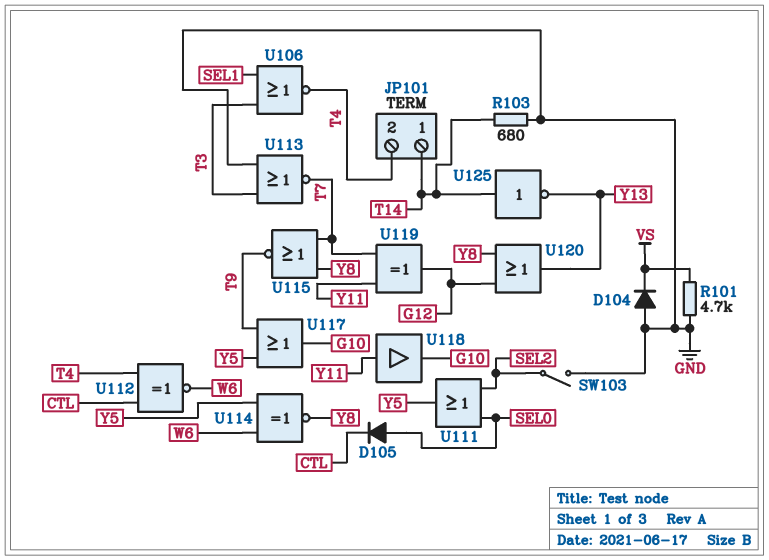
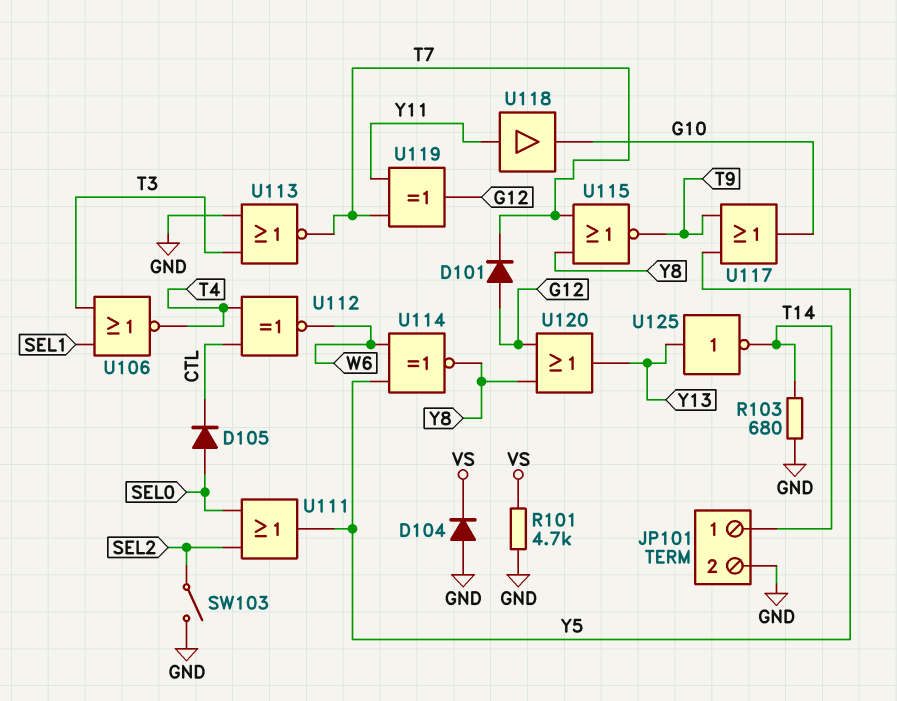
D101: none -> diode (A G12, K T7)
JP101 pin 2: T4 -> GND
U125: NOT (in T14, out Y13) -> NOT (in Y13, out T14)

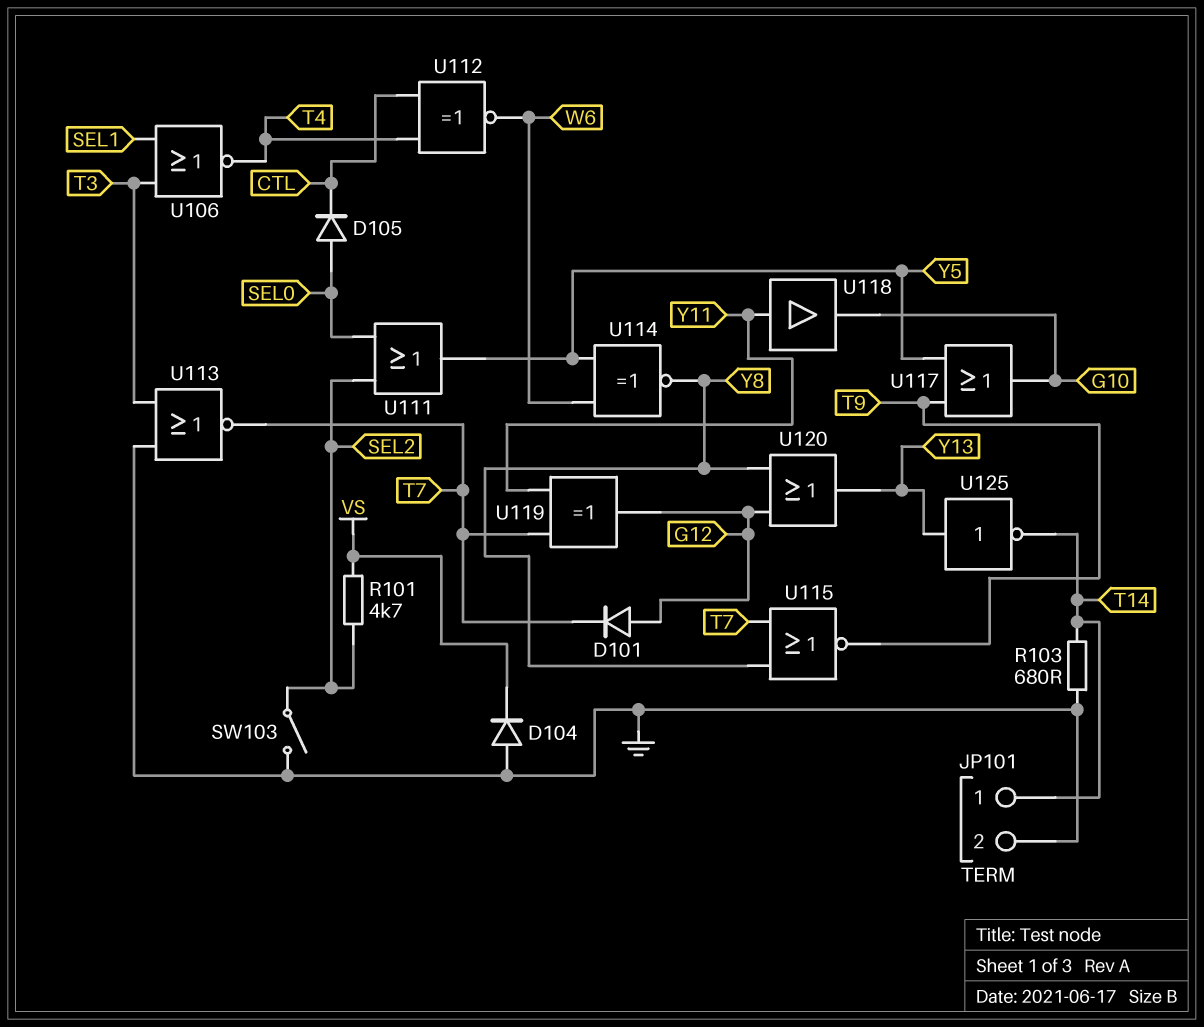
R101: 4.7k (GND, VS) -> 4.7k (SEL2, VS)

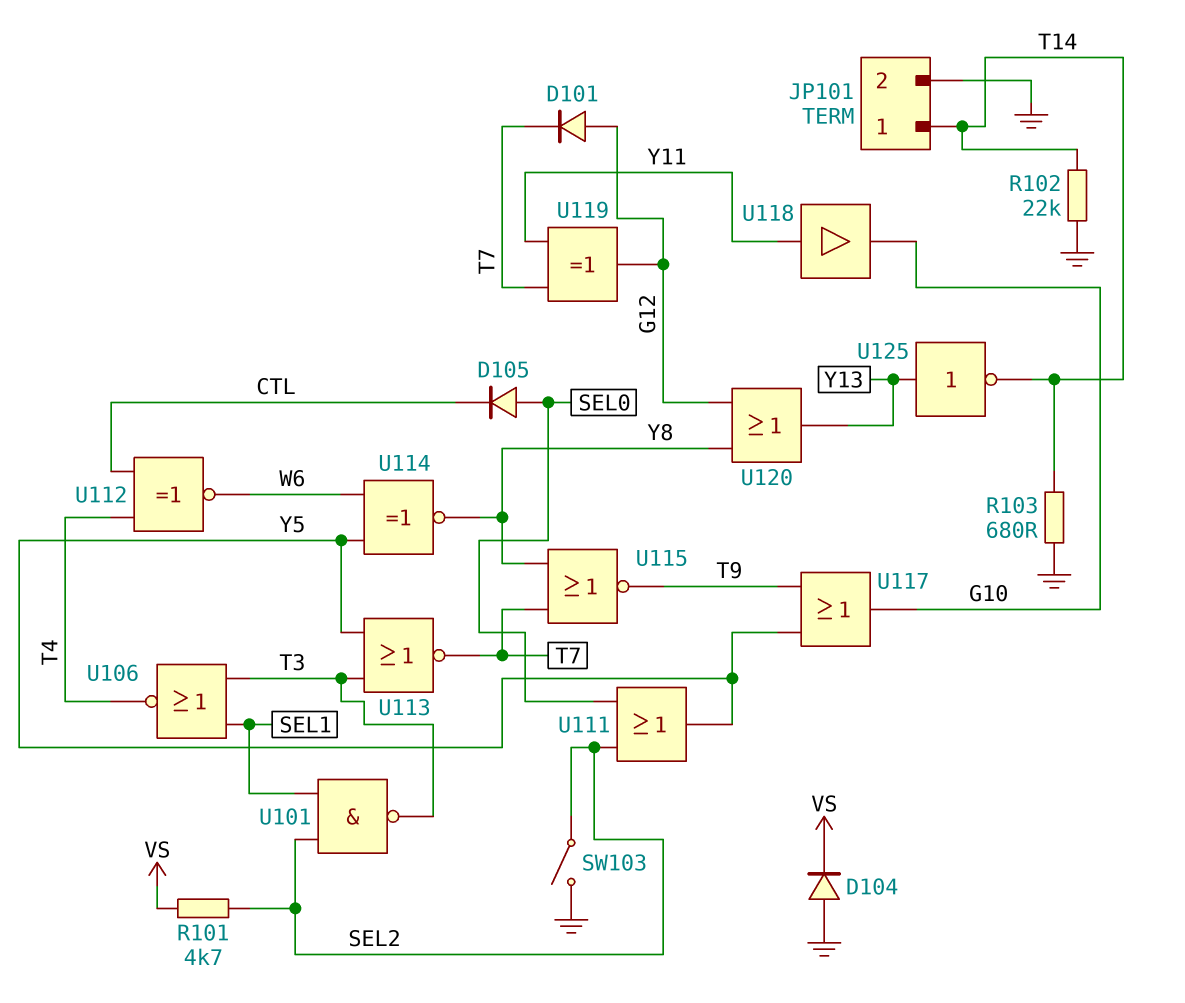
R102: none -> 22k (GND, T14)
U101: none -> NAND (in SEL1, in SEL2, out T3)
U113: NOR (in GND, in T3, out T7) -> NOR (in T3, in Y5, out T7)

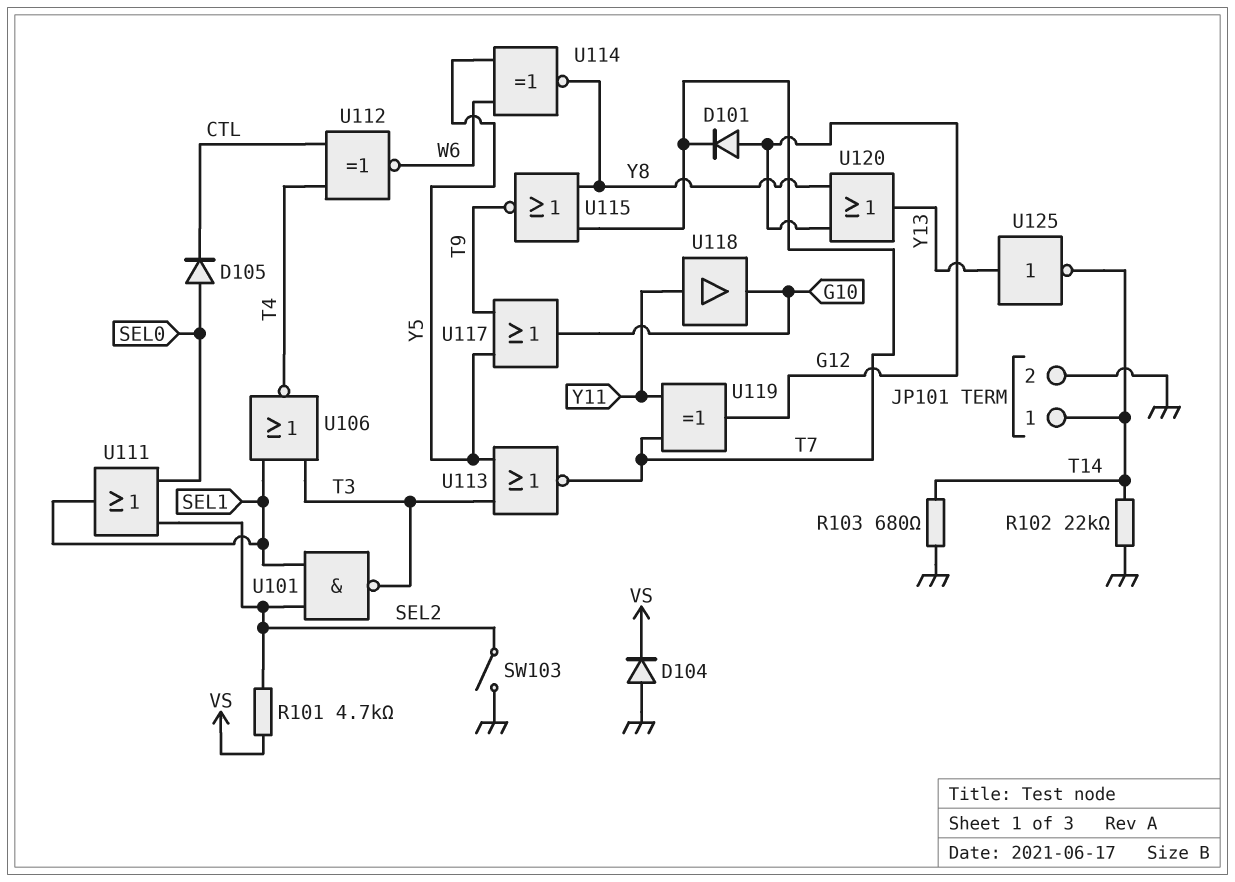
U111: OR (in SEL0, in SEL2, out Y5) -> OR (in SEL0, in SEL2, out SEL1)

